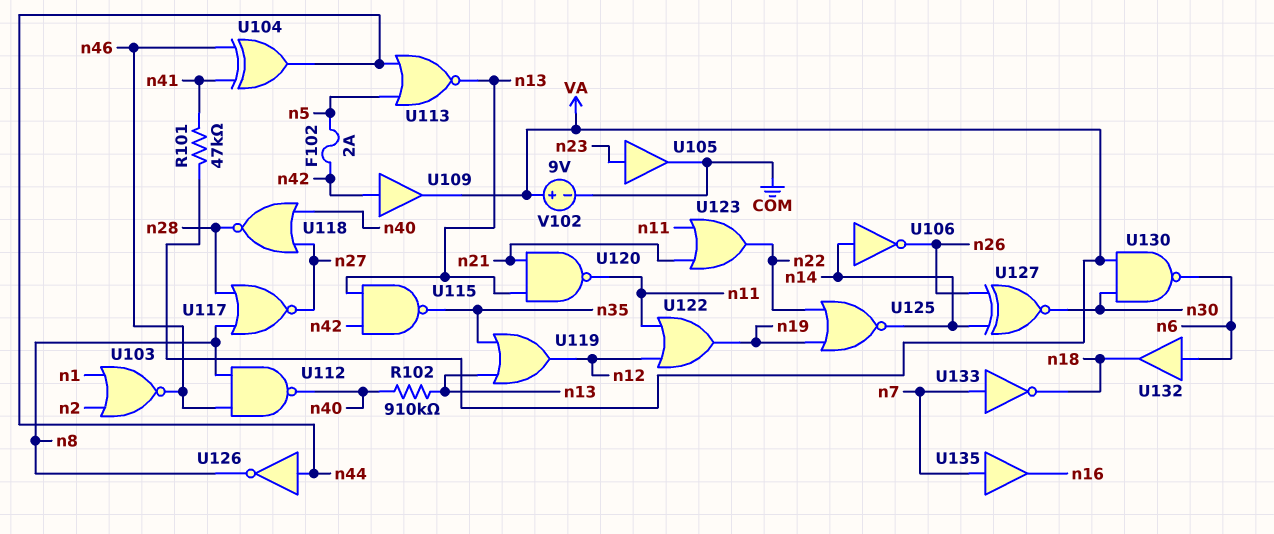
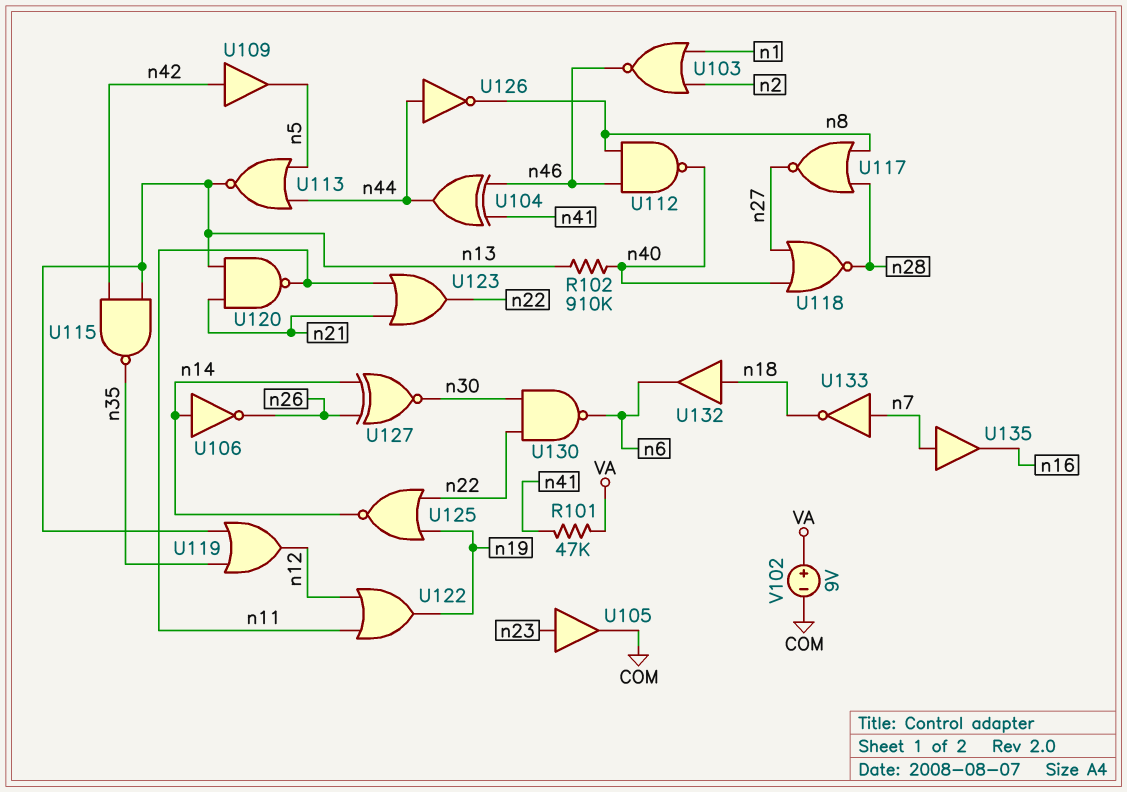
F102: 2A (n5, n42) -> none
U109: buffer (in n42, out VA) -> buffer (in n42, out n5)
U130: NAND (in VA, in n30, out n6) -> NAND (in n22, in n30, out n6)
U132: buffer (in n6, out n18) -> buffer (in n18, out n6)

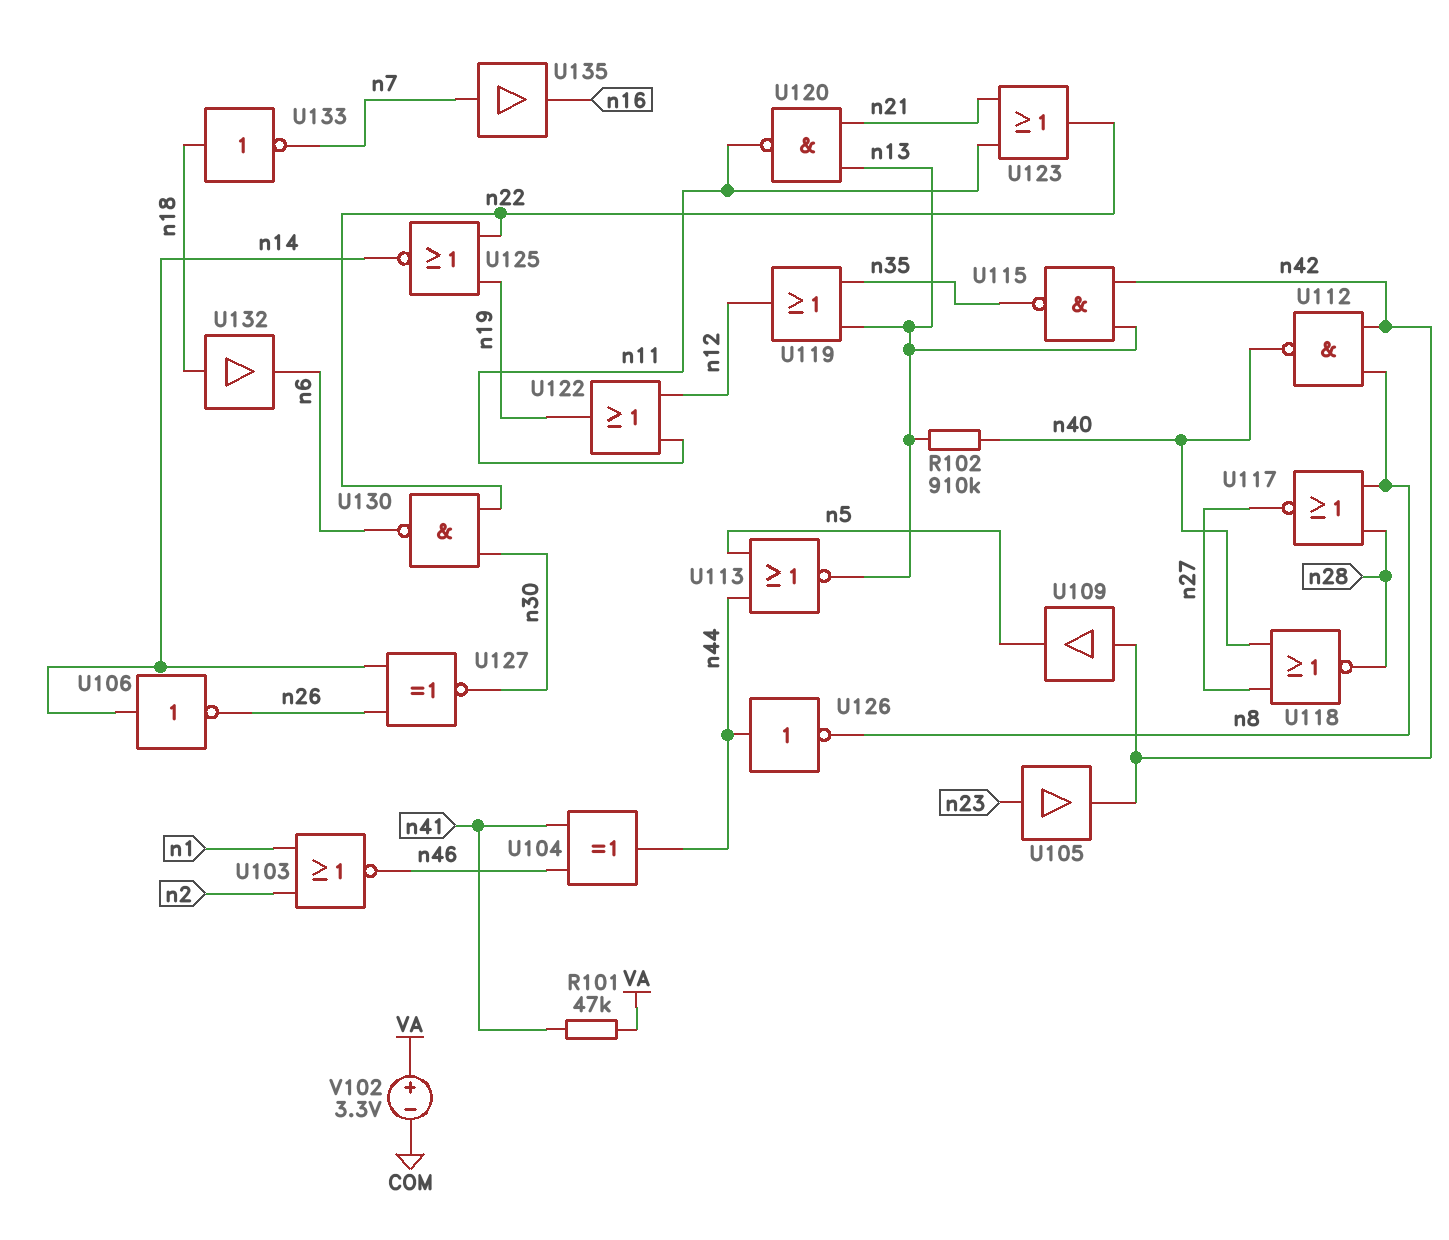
U105: buffer (in n23, out COM) -> buffer (in n23, out n42)
U112: NAND (in n8, in n46, out n40) -> NAND (in n8, in n42, out n40)
U133: NOT (in n7, out n18) -> NOT (in n18, out n7)
V102: 9V (plus VA, minus COM) -> 3.3V (plus VA, minus COM)

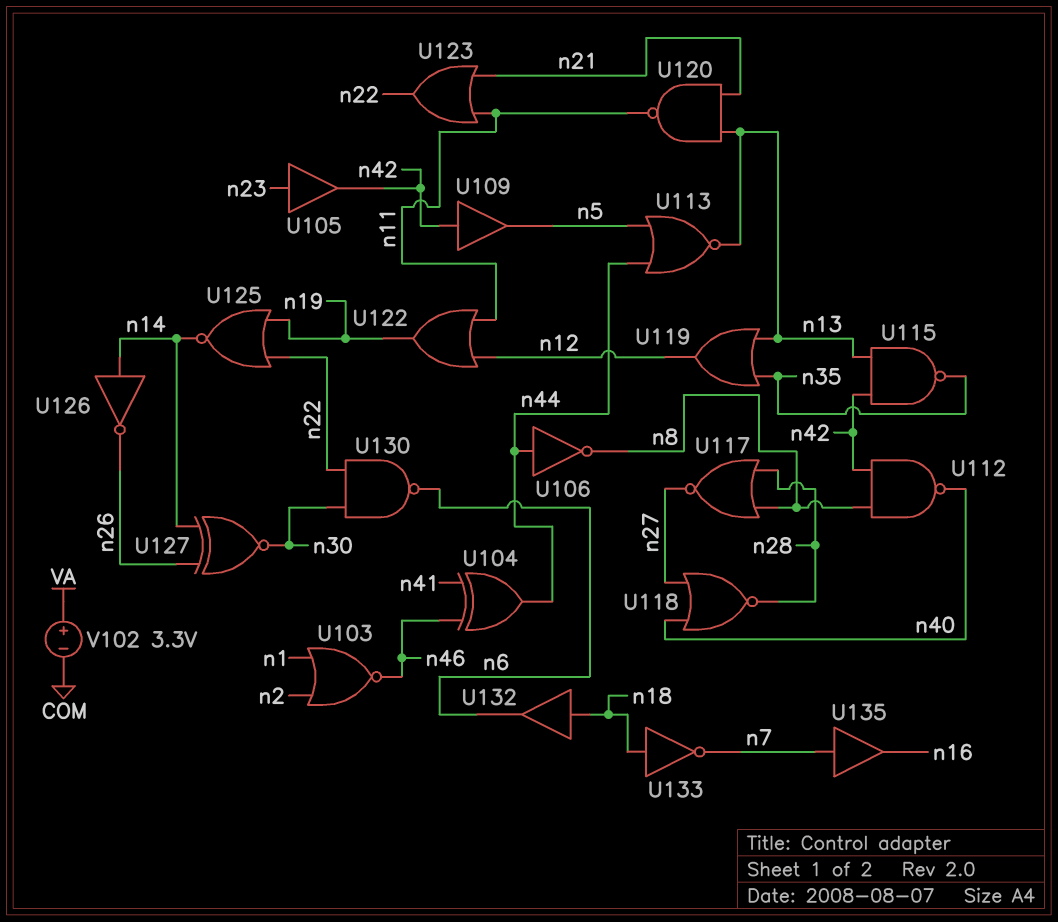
R101: 47k (VA, n41) -> none
R102: 910k (n13, n40) -> none
U106: NOT (in n14, out n26) -> NOT (in n44, out n8)
U126: NOT (in n44, out n8) -> NOT (in n14, out n26)

